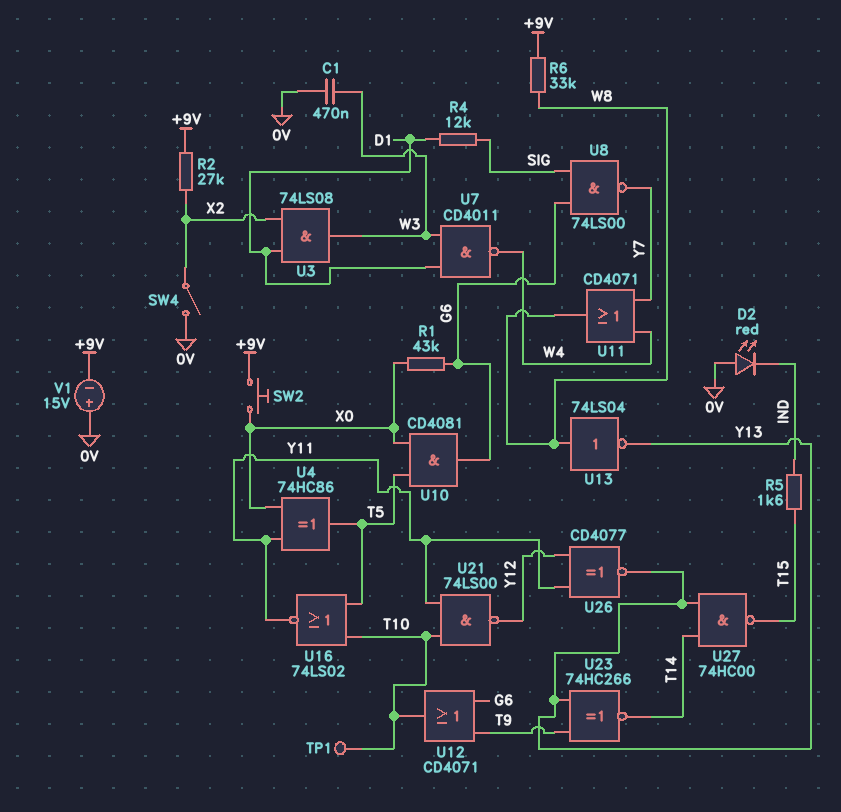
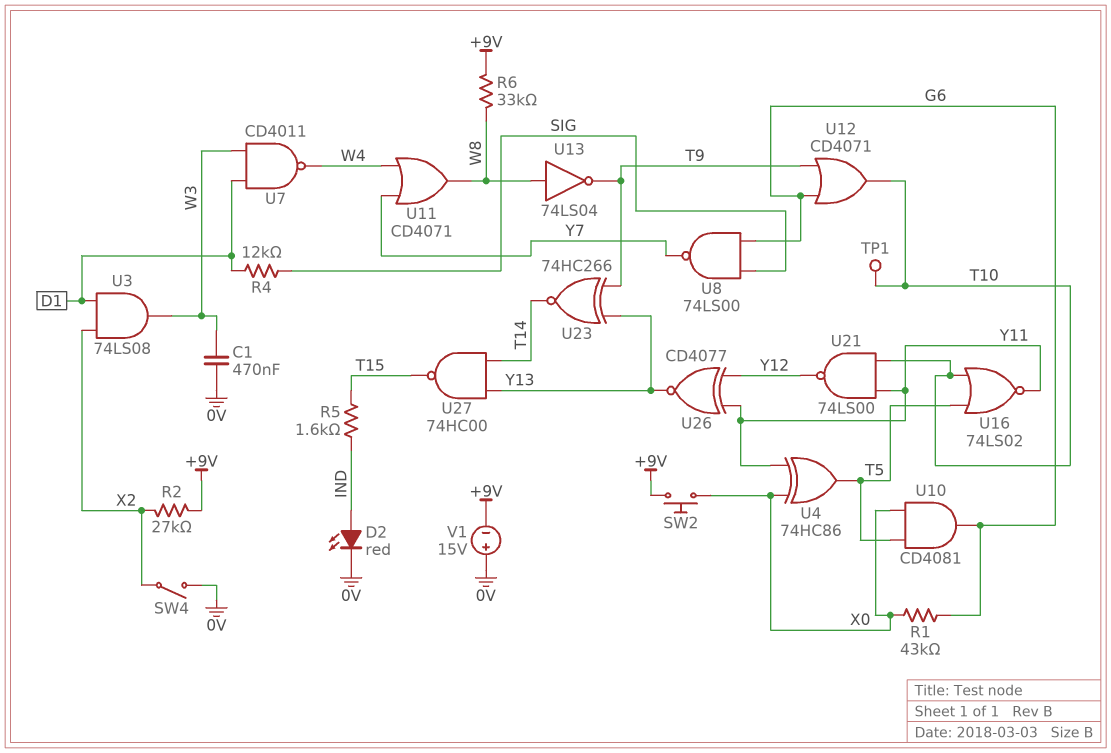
D2: LED red (A 0V, K IND) -> LED red (A IND, K 0V)
U13: NOT 74LS04 (in W8, out Y13) -> NOT 74LS04 (in W8, out T9)

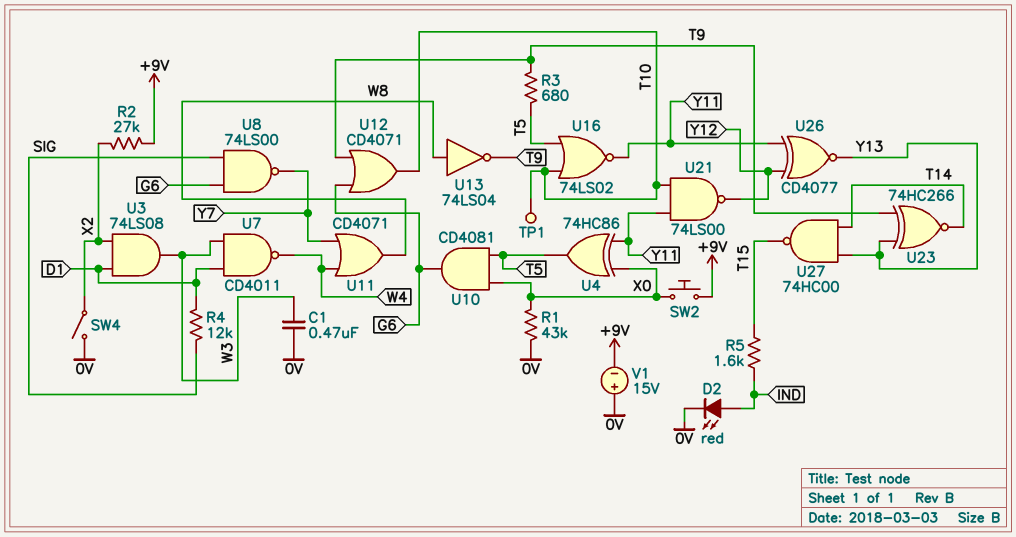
R1: 43k (G6, X0) -> 43k (0V, X0)
R3: none -> 680 (T5, T9)
R6: 33k (+9V, W8) -> none

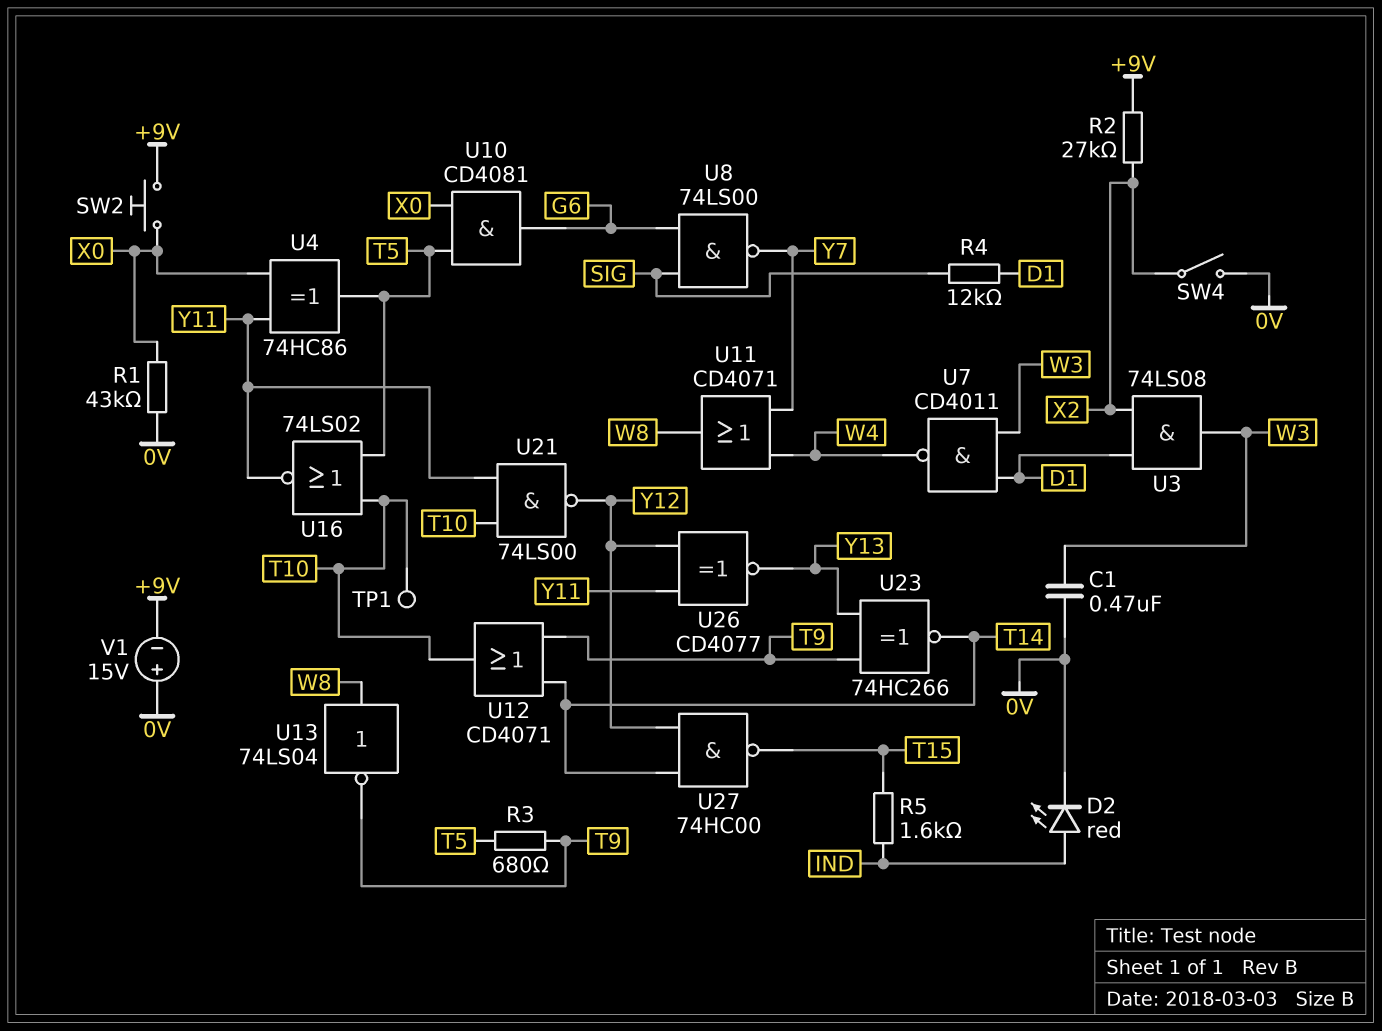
U12: OR CD4071 (in G6, in T9, out T10) -> OR CD4071 (in T9, in T14, out T10)
U27: NAND 74HC00 (in T14, in Y13, out T15) -> NAND 74HC00 (in T14, in Y12, out T15)

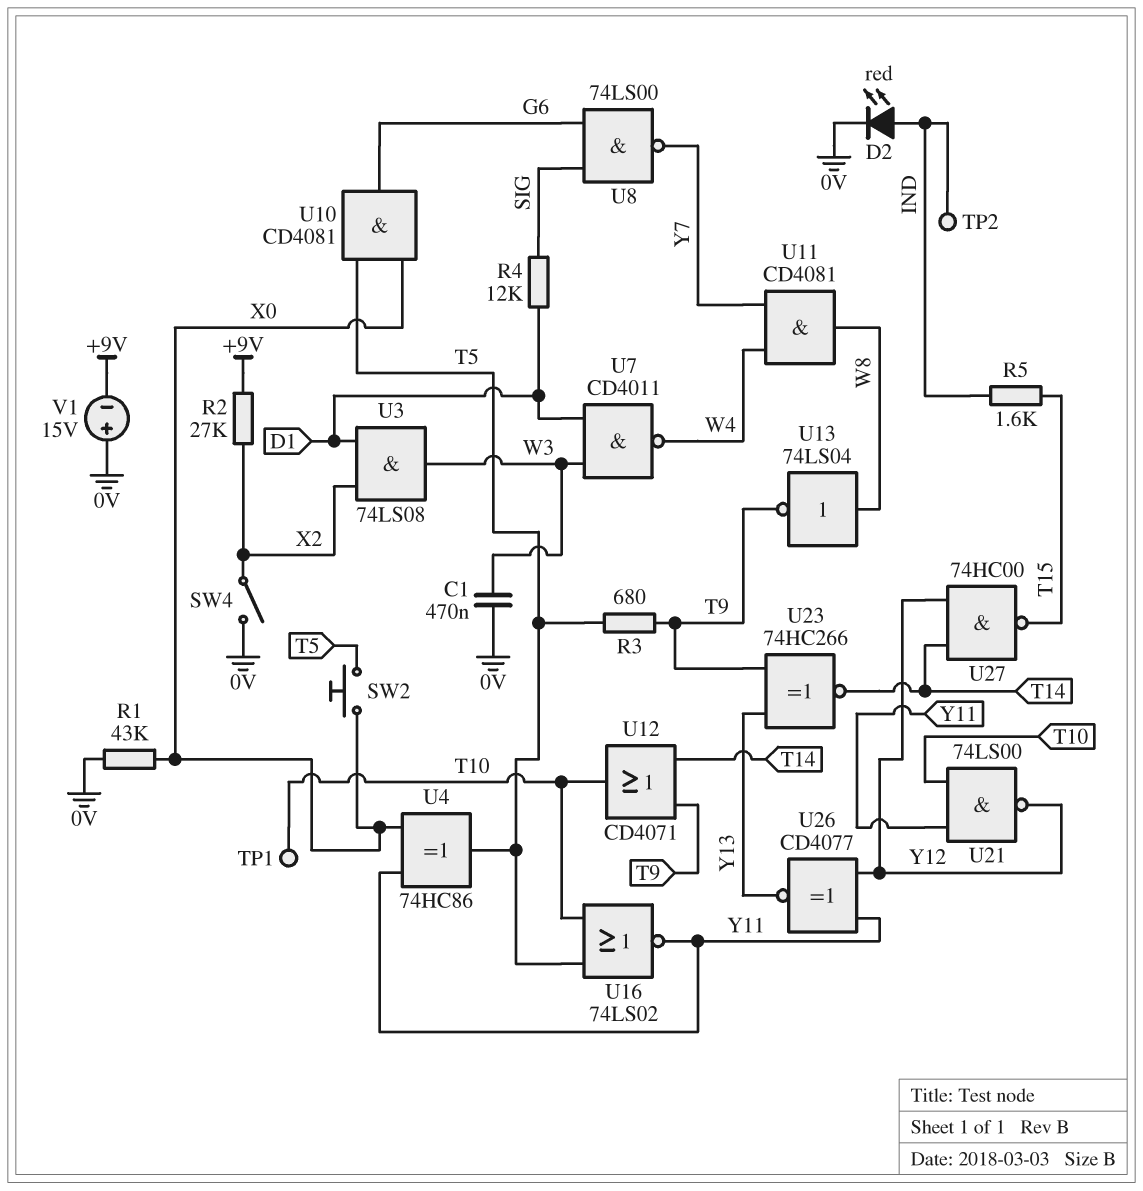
SW2: button (+9V, X0) -> button (T5, X0)
TP2: none -> test point (IND)
U11: OR CD4071 (in W4, in Y7, out W8) -> AND CD4081 (in W4, in Y7, out W8)

